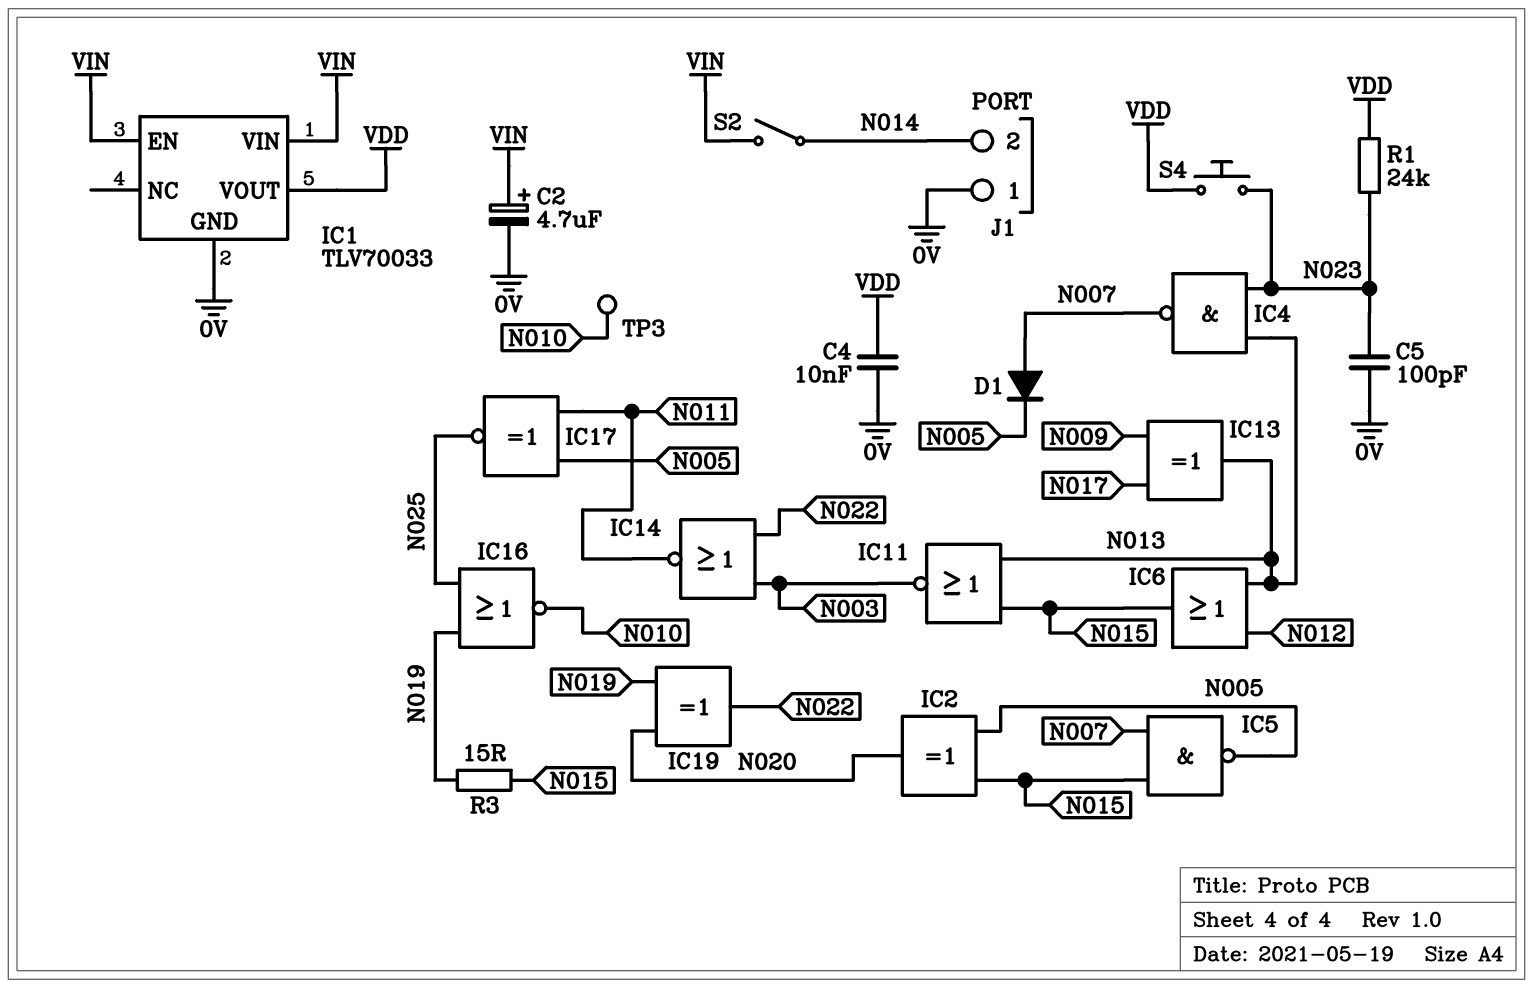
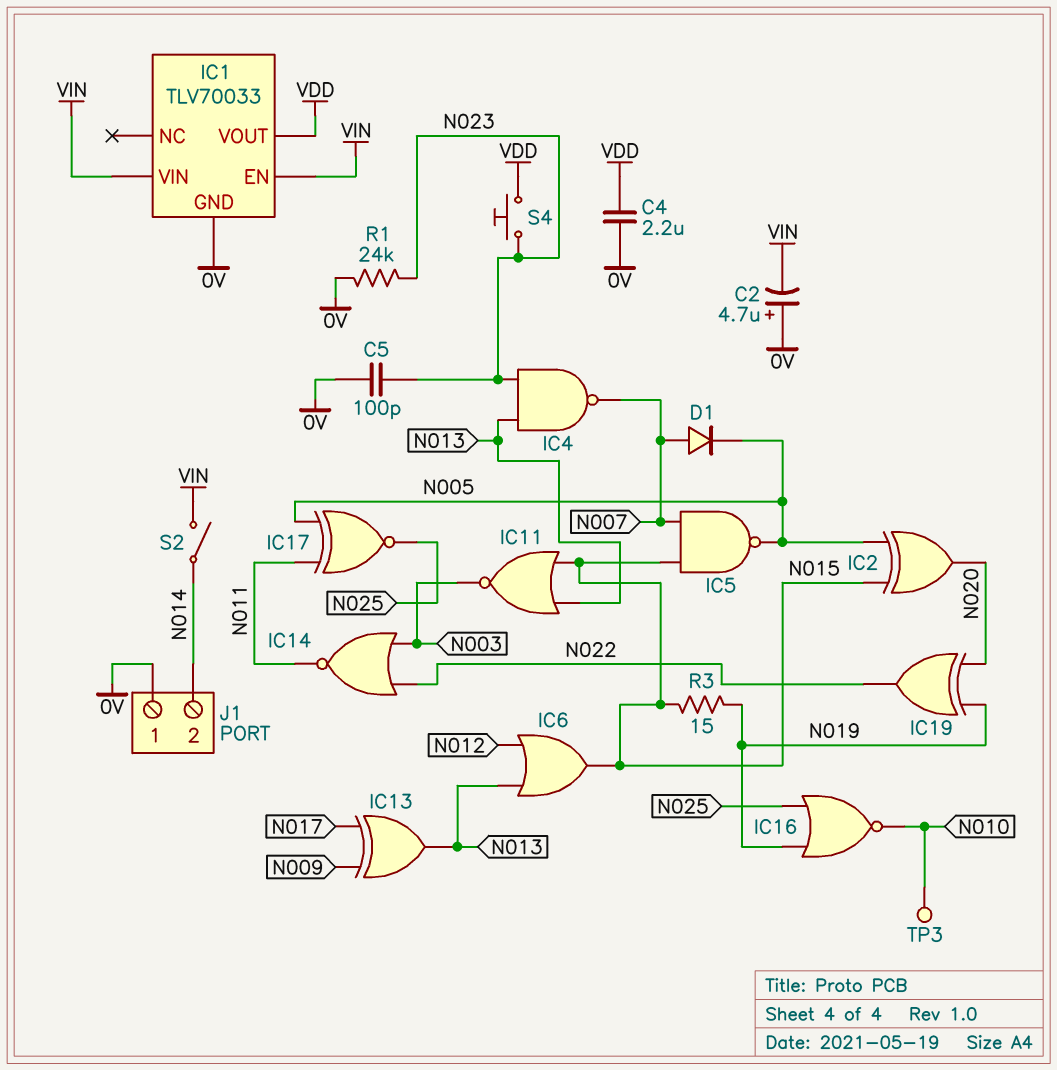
C2: 4.7uF (plus VIN, minus 0V) -> 4.7uF (plus 0V, minus VIN)
C4: 10nF (0V, VDD) -> 2.2uF (0V, VDD)
R1: 24k (N023, VDD) -> 24k (0V, N023)

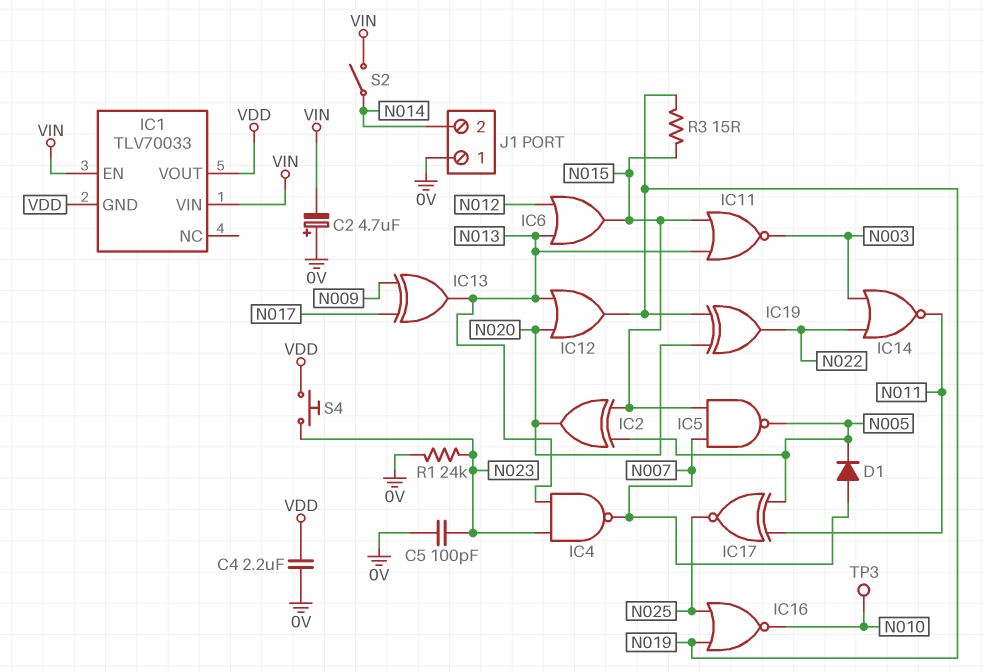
IC1 pin GND: 0V -> VDD
IC12: none -> OR (in N013, in N020, out N019)

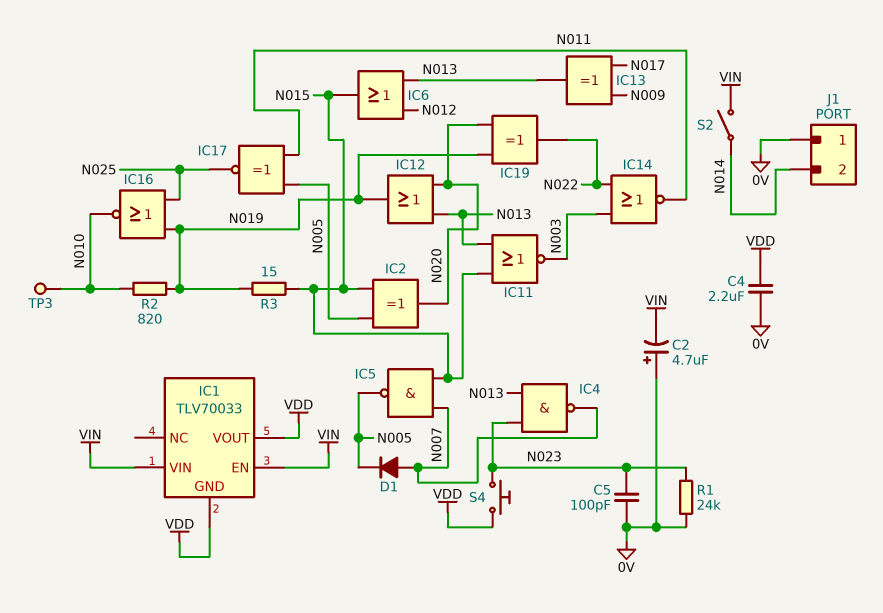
R2: none -> 820 (N010, N019)

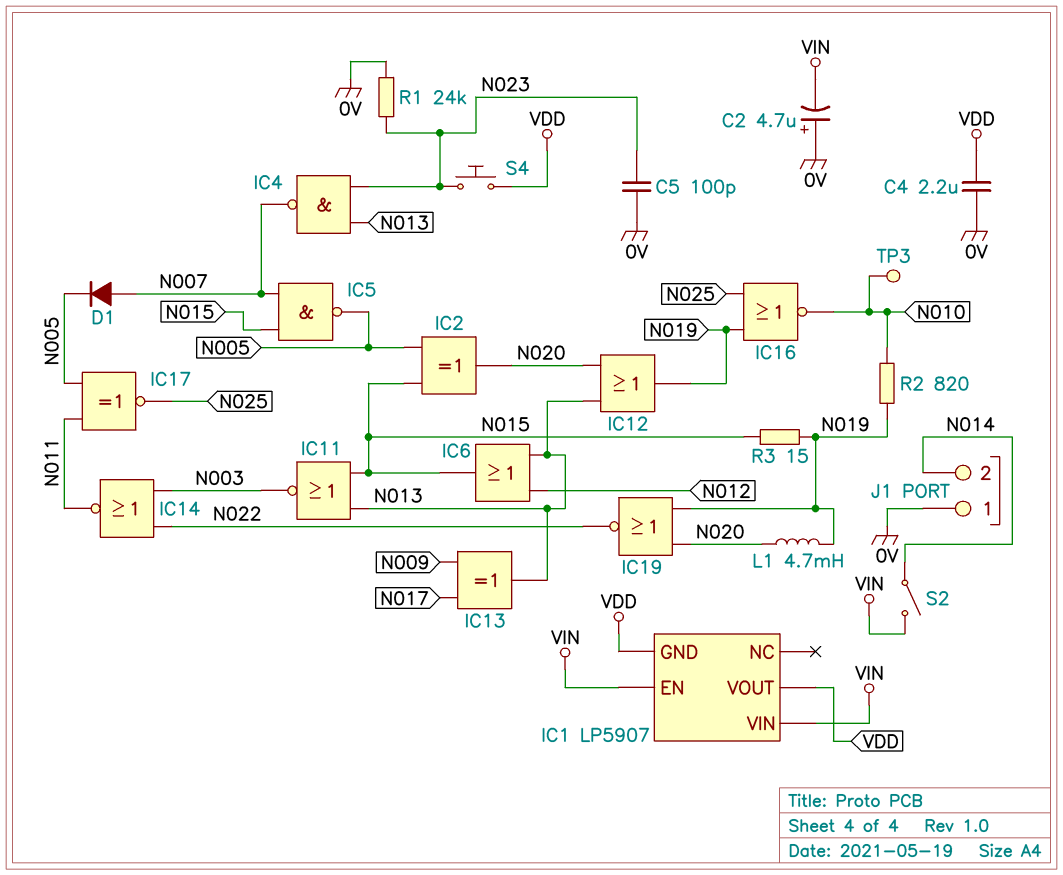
IC1: TLV70033 -> LP5907
IC19: XOR (in N019, in N020, out N022) -> NOR (in N019, in N020, out N022)
L1: none -> 4.7mH (N019, N020)

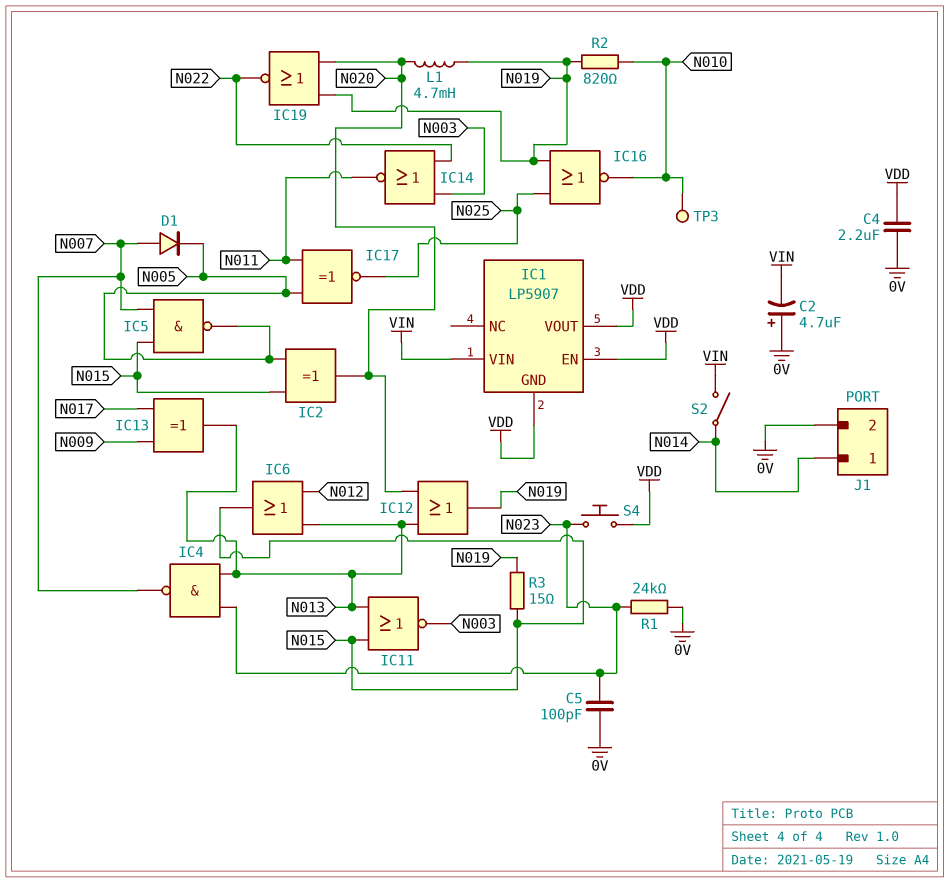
IC1 pin EN: VIN -> VDD
J1 pin 1: 0V -> N014
J1 pin 2: N014 -> 0V

